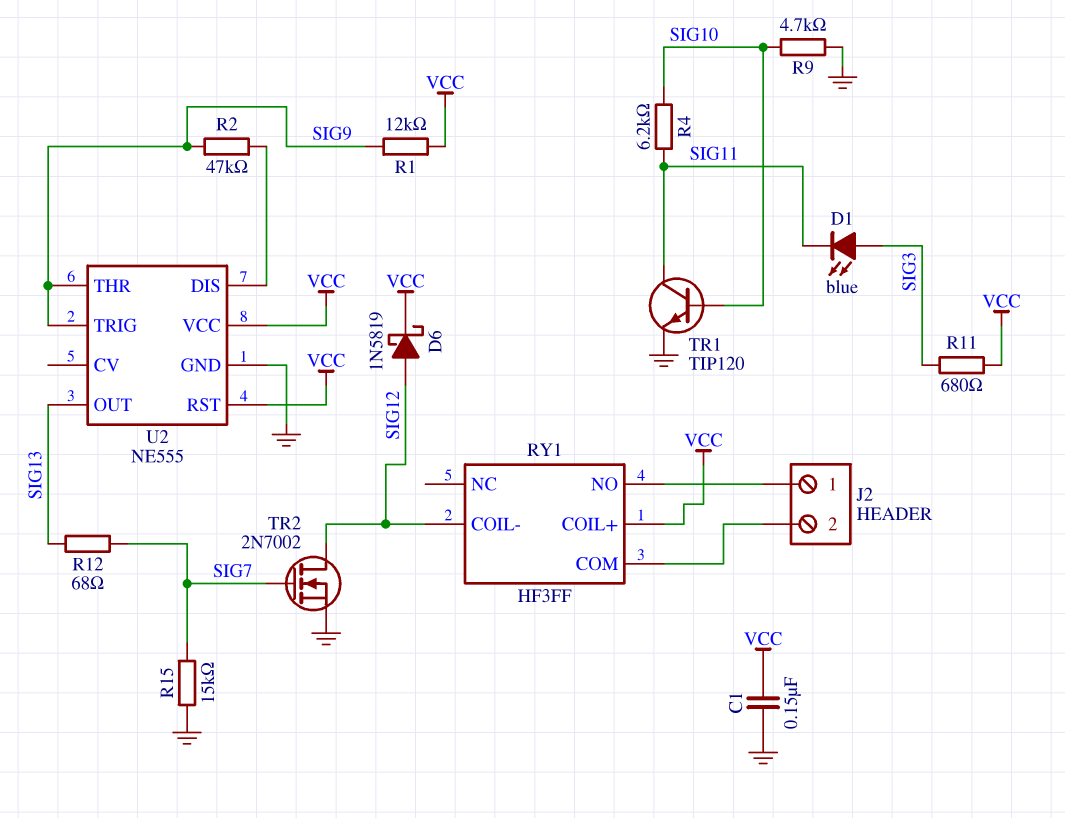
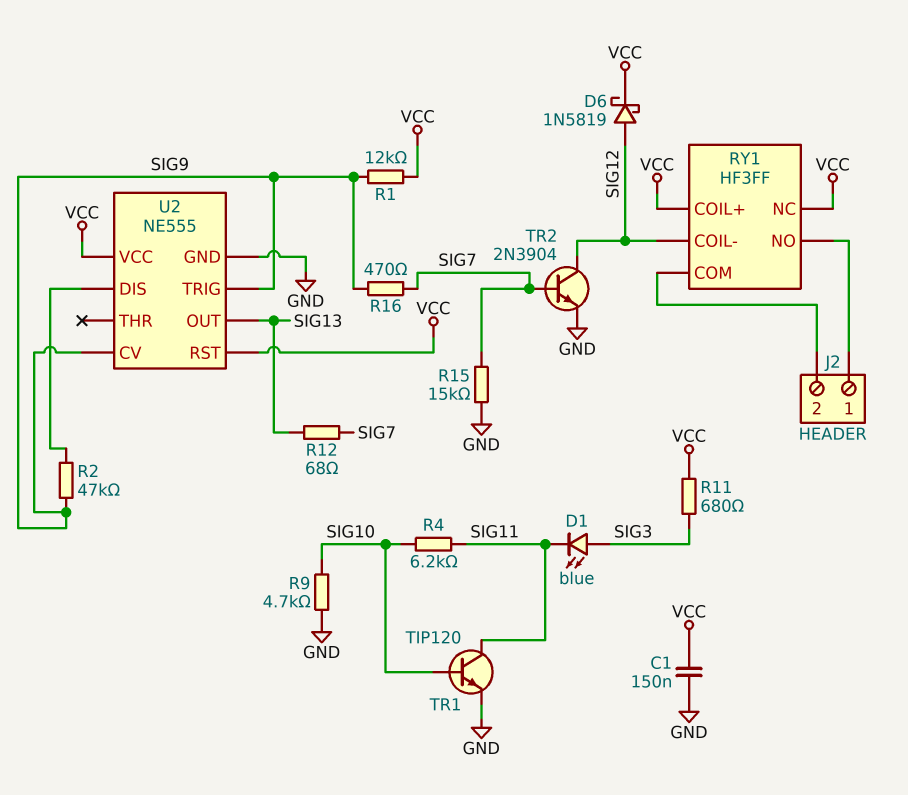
R16: none -> 470 (SIG7, SIG9)
RY1 pin NC: none -> VCC
TR2: NMOS 2N7002 (G SIG7, D SIG12, S GND) -> NPN 2N3904 (B SIG7, C SIG12, E GND)
U2 pin CV: none -> SIG9
U2 pin THR: SIG9 -> none

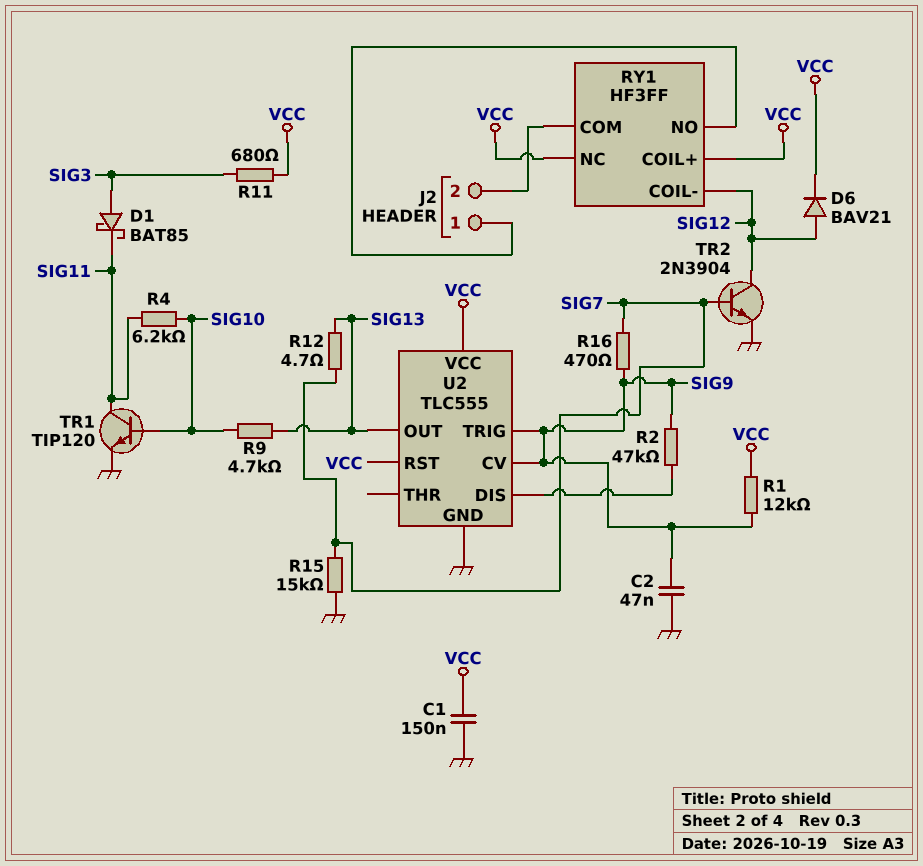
C2: none -> 47nF (GND, SIG9)
D1: LED blue (A SIG3, K SIG11) -> schottky BAT85 (A SIG3, K SIG11)
D6: schottky 1N5819 (A SIG12, K VCC) -> diode BAV21 (A SIG12, K VCC)
R9: 4.7k (GND, SIG10) -> 4.7k (SIG10, SIG13)
R12: 68 (SIG7, SIG13) -> 4.7 (SIG7, SIG13)
U2: NE555 -> TLC555

